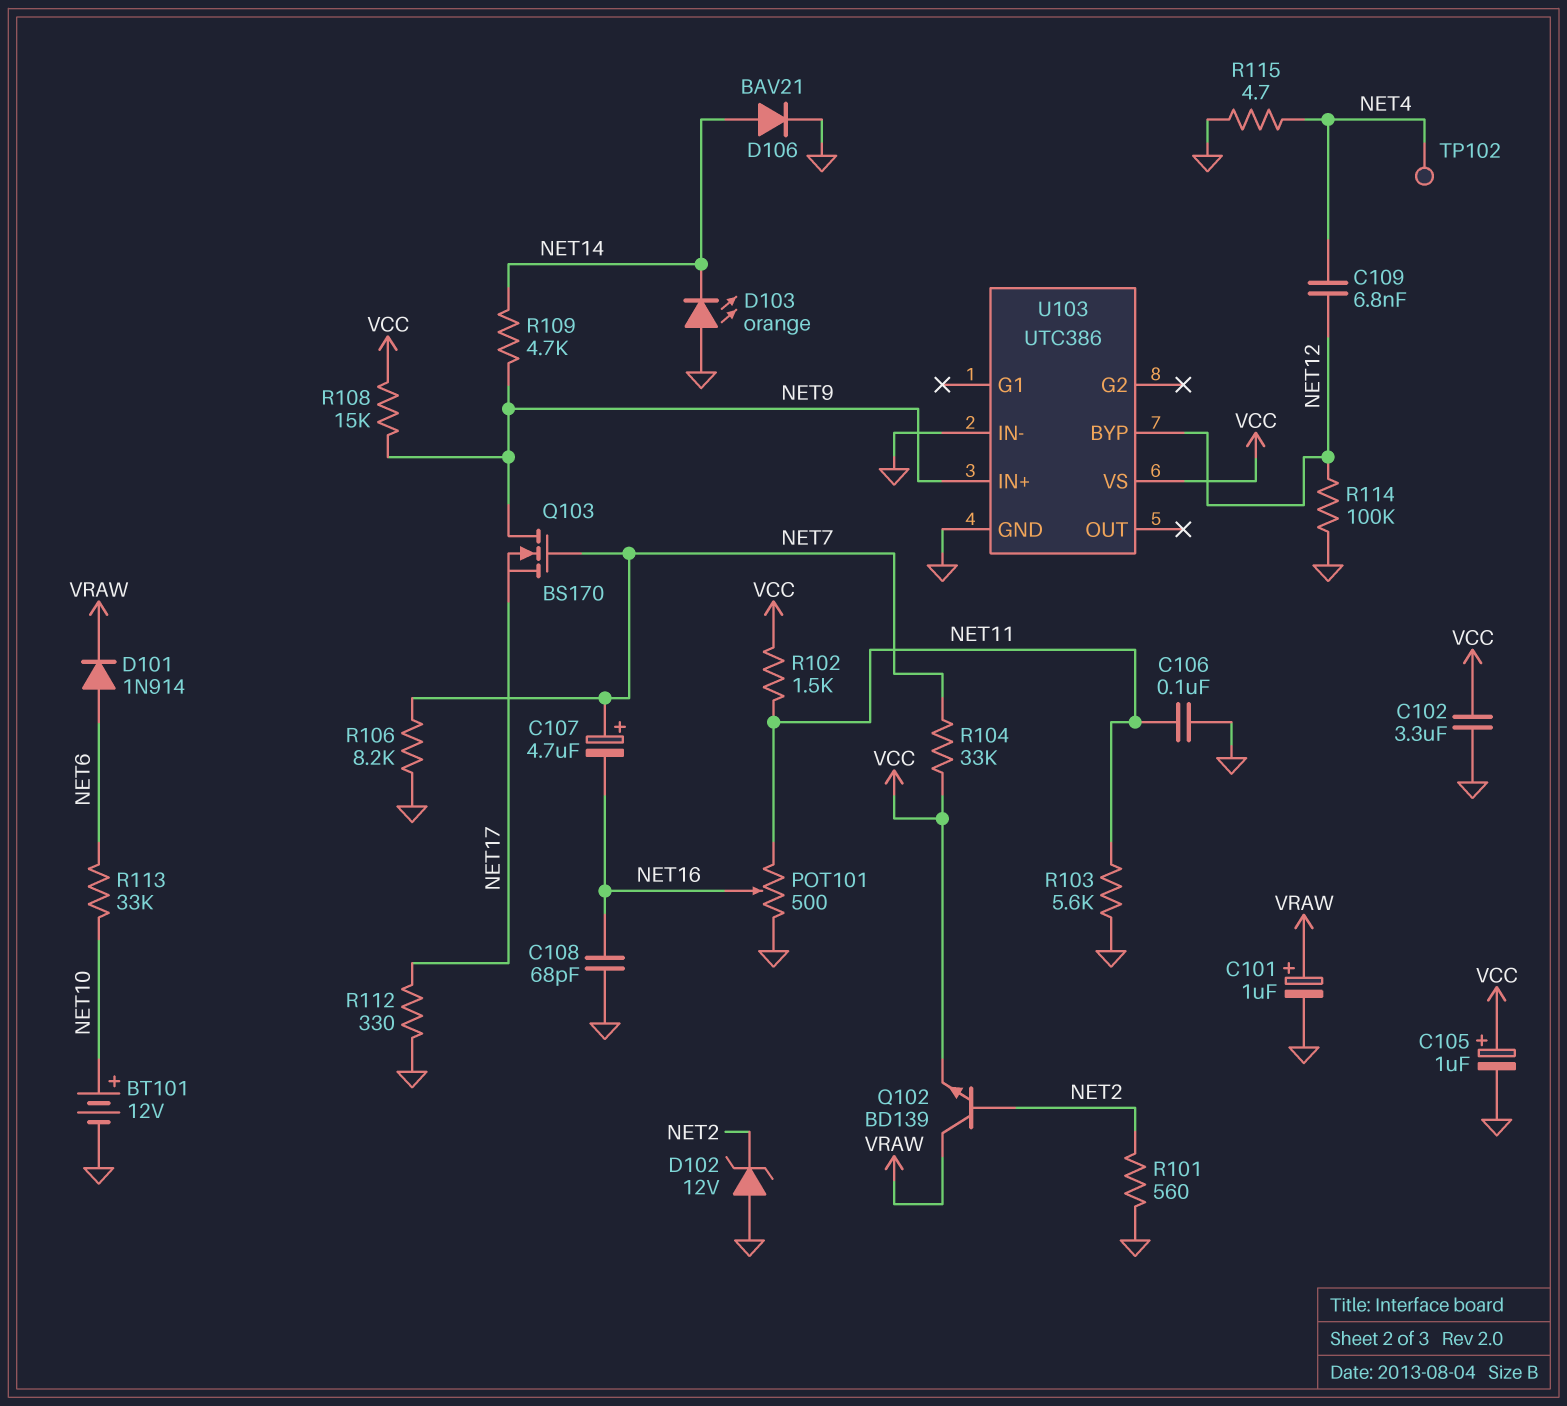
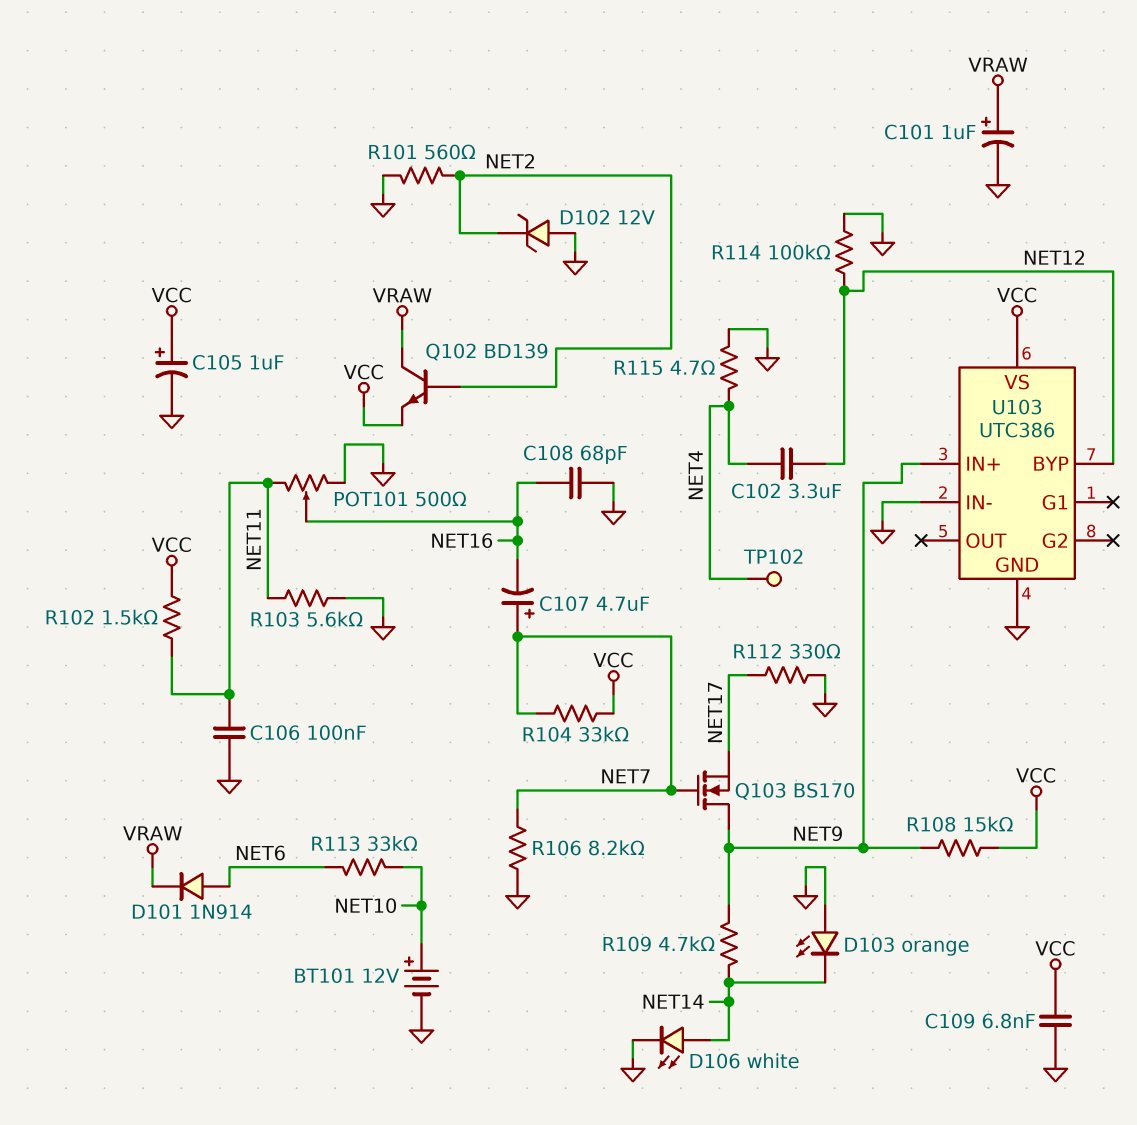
C102: 3.3uF (GND, VCC) -> 3.3uF (NET4, NET12)
C109: 6.8nF (NET4, NET12) -> 6.8nF (GND, VCC)
D106: diode BAV21 (A NET14, K GND) -> LED white (A NET14, K GND)

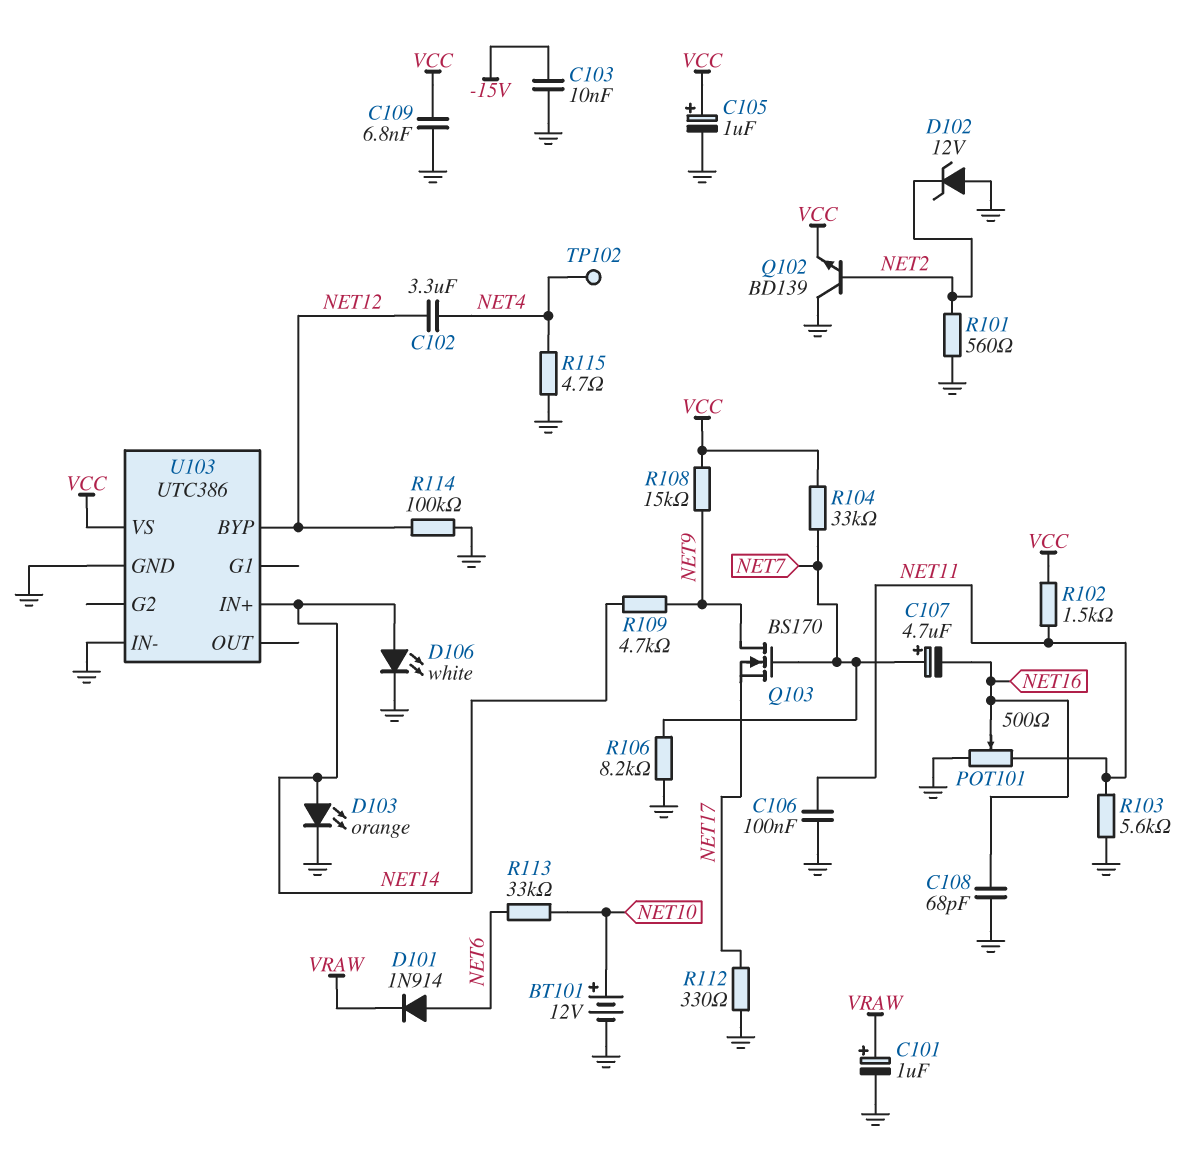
C103: none -> 10nF (-15V, GND)
D103: LED orange (A GND, K NET14) -> LED orange (A NET14, K GND)
Q102: NPN BD139 (B NET2, C VRAW, E VCC) -> NPN BD139 (B NET2, C GND, E VCC)
U103 pin IN+: NET9 -> NET14

